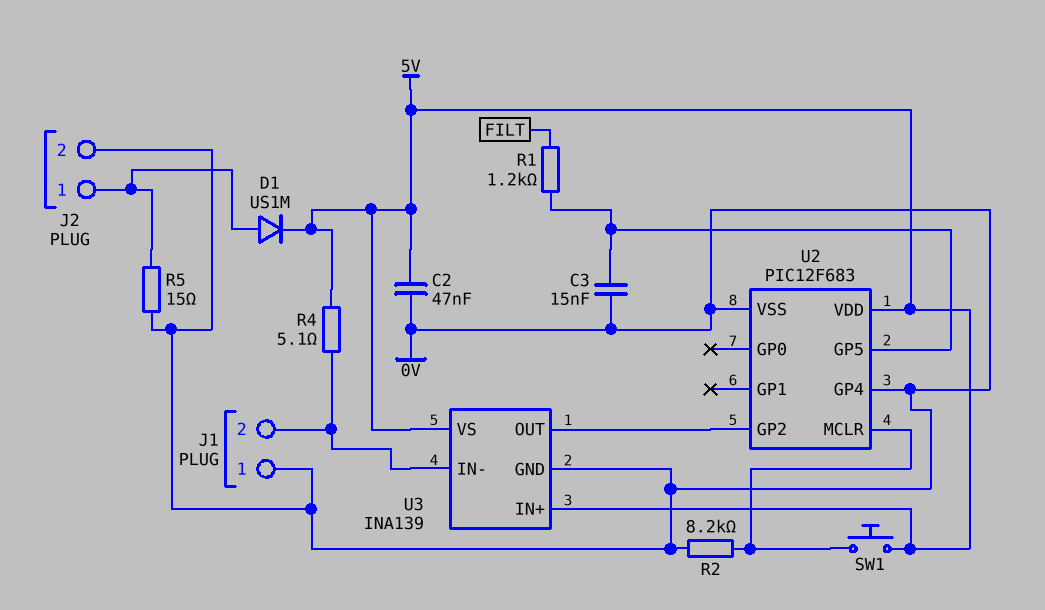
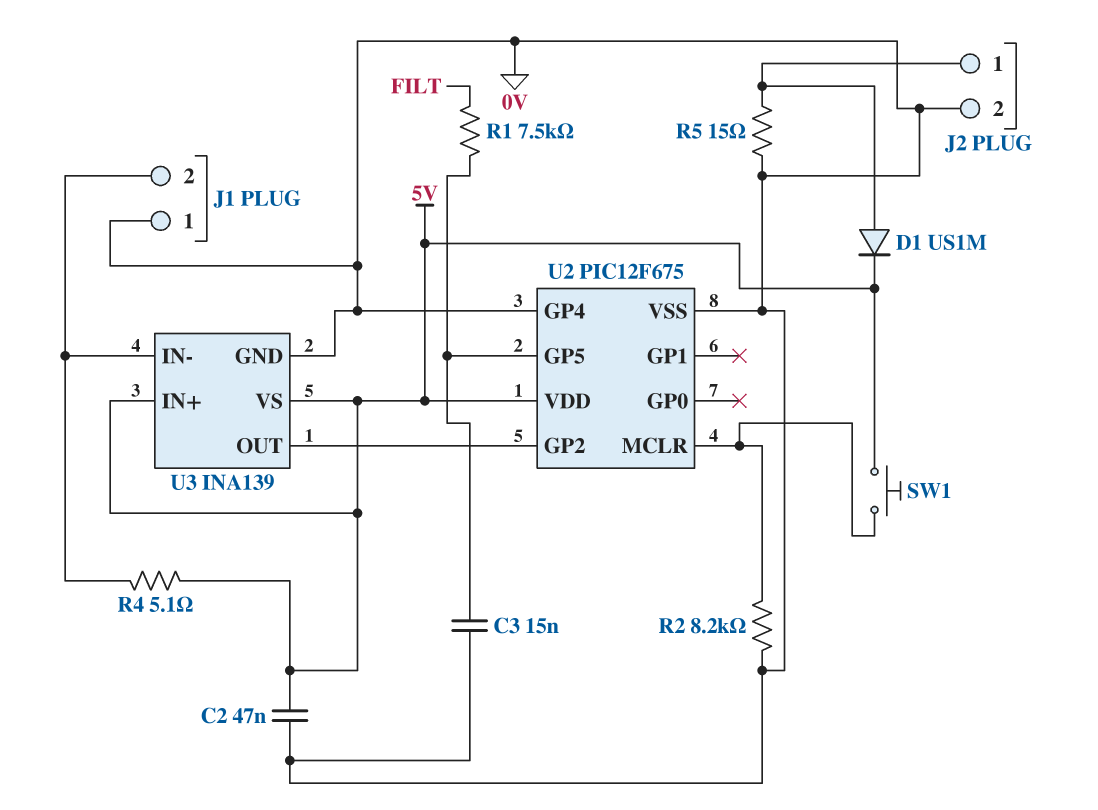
R1: 1.2k (FILT, U2/GP5) -> 7.5k (FILT, U2/GP5)
U2: PIC12F683 -> PIC12F675

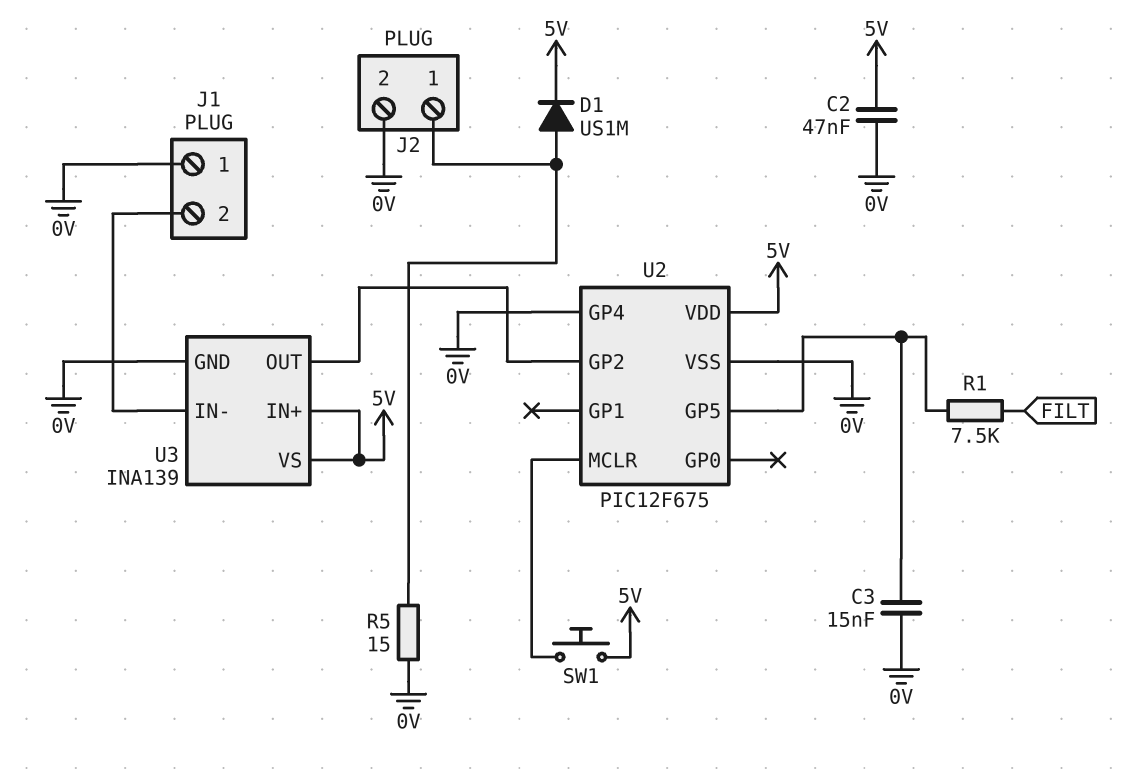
R2: 8.2k (0V, U2/MCLR) -> none
R4: 5.1 (5V, J1/2) -> none

